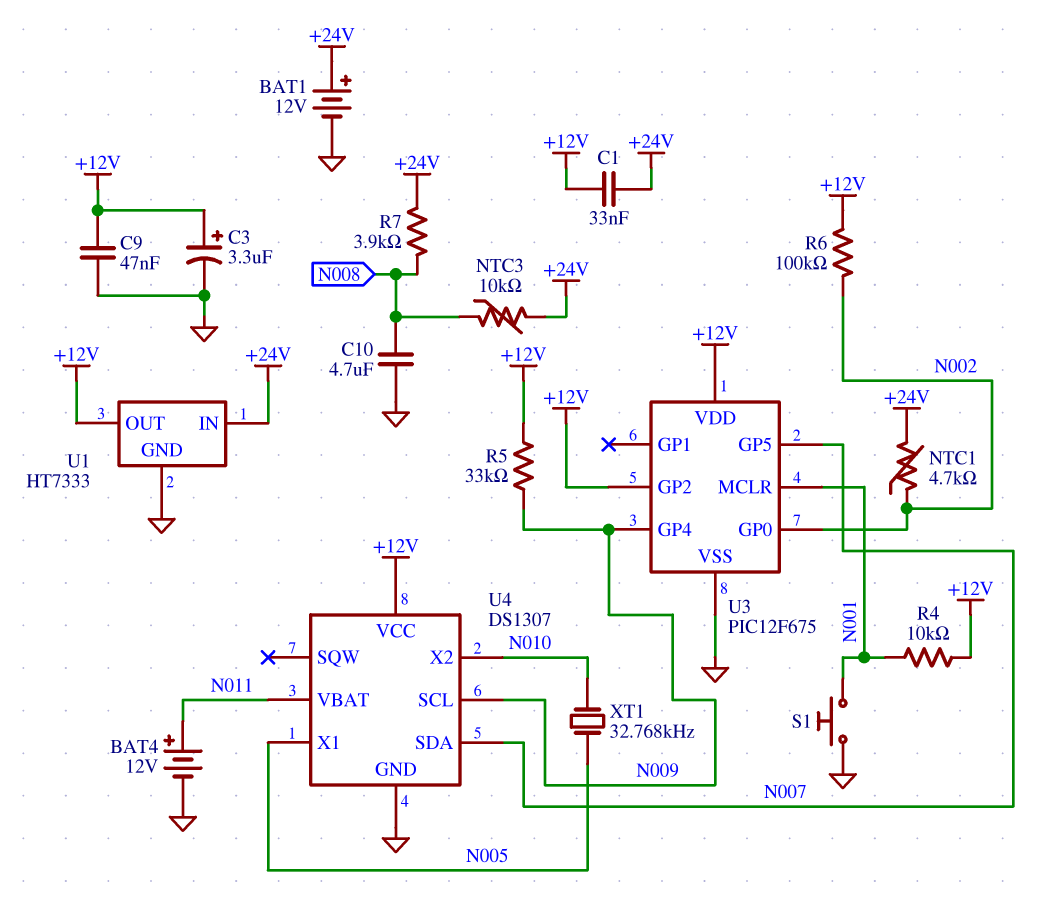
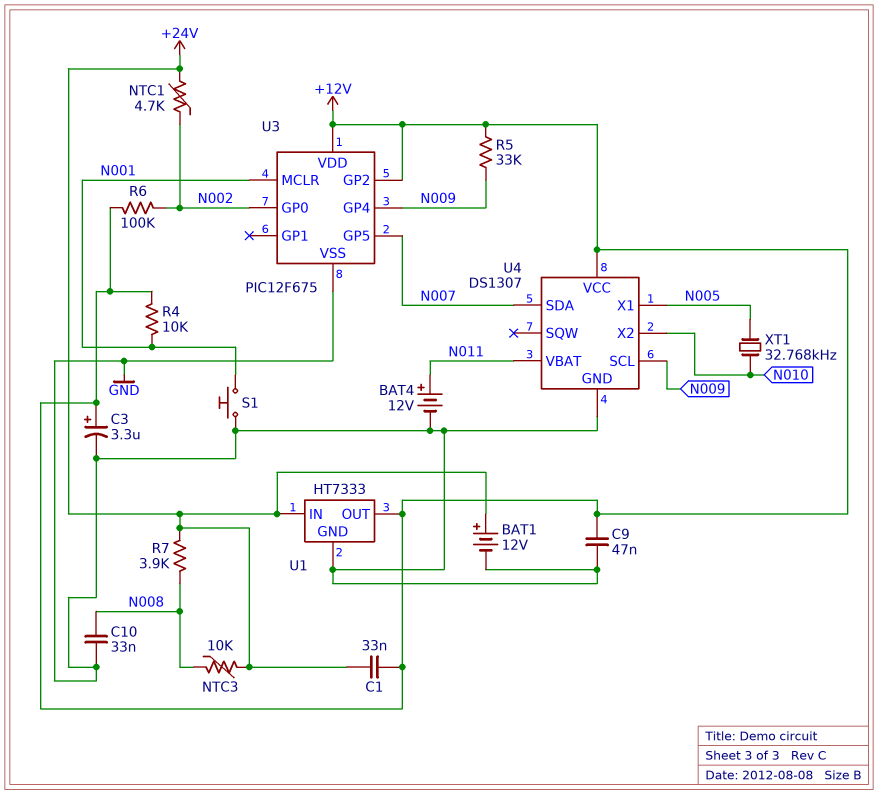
C10: 4.7uF (GND, N008) -> 33nF (GND, N008)

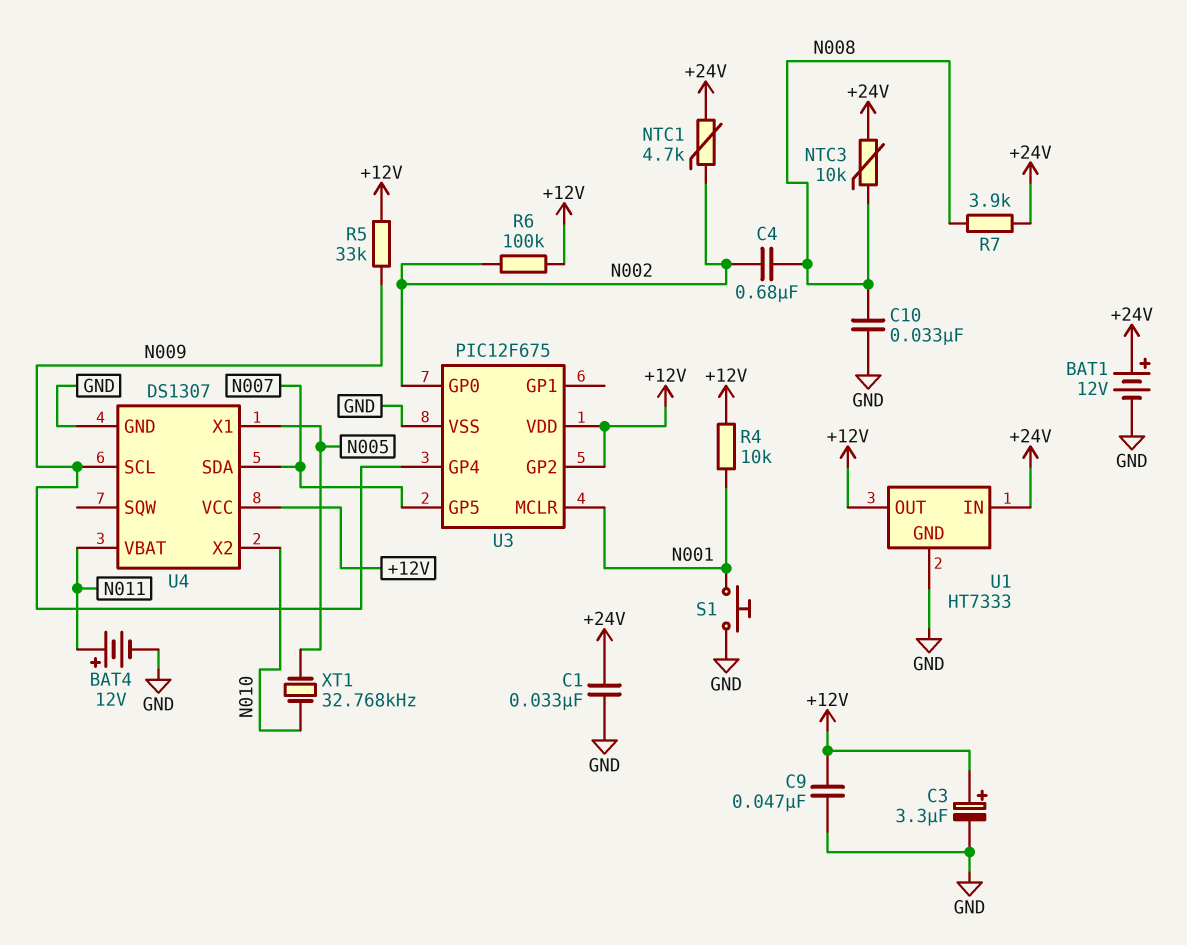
C1: 33nF (+12V, +24V) -> 33nF (+24V, GND)
C4: none -> 680nF (N002, N008)

